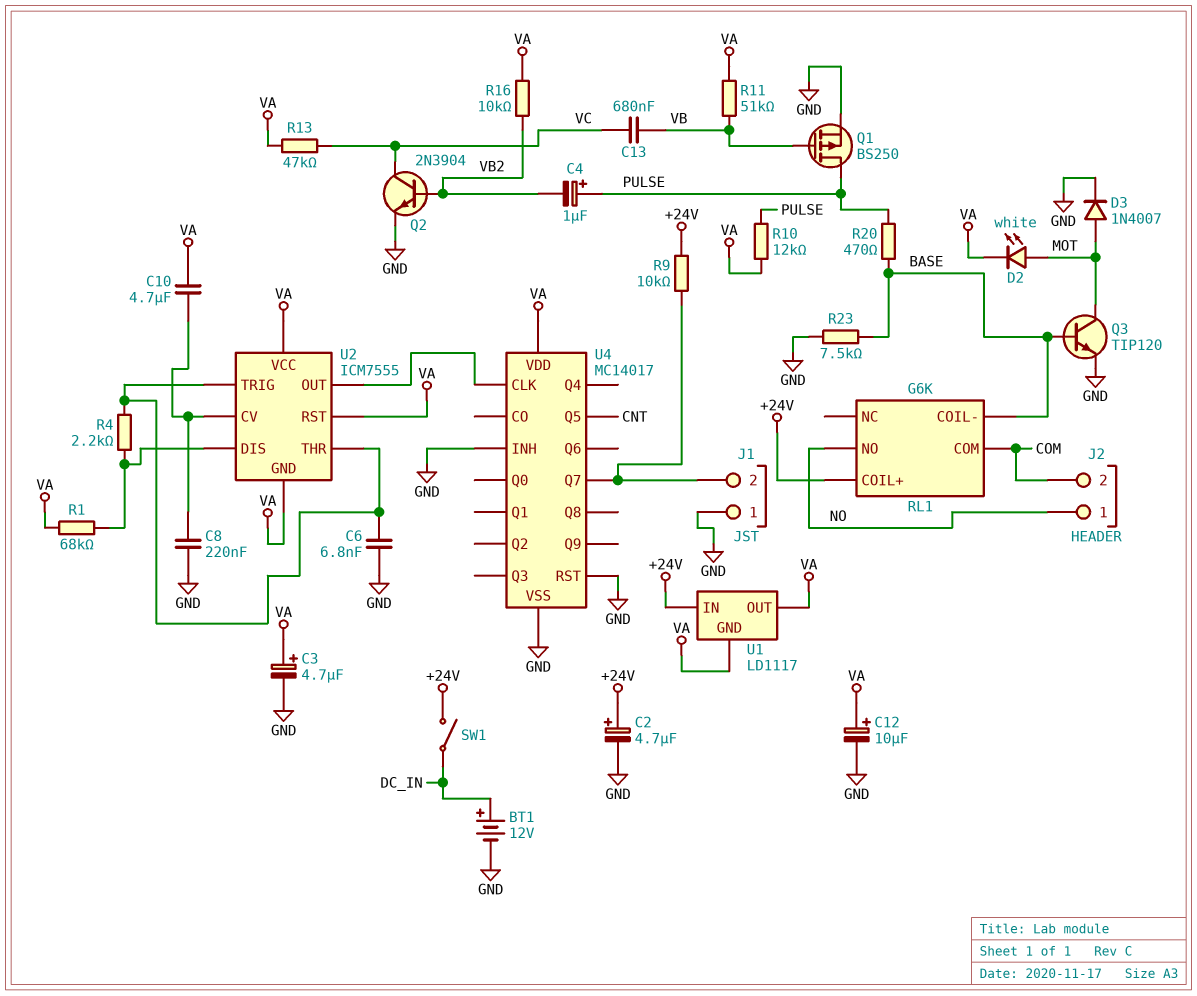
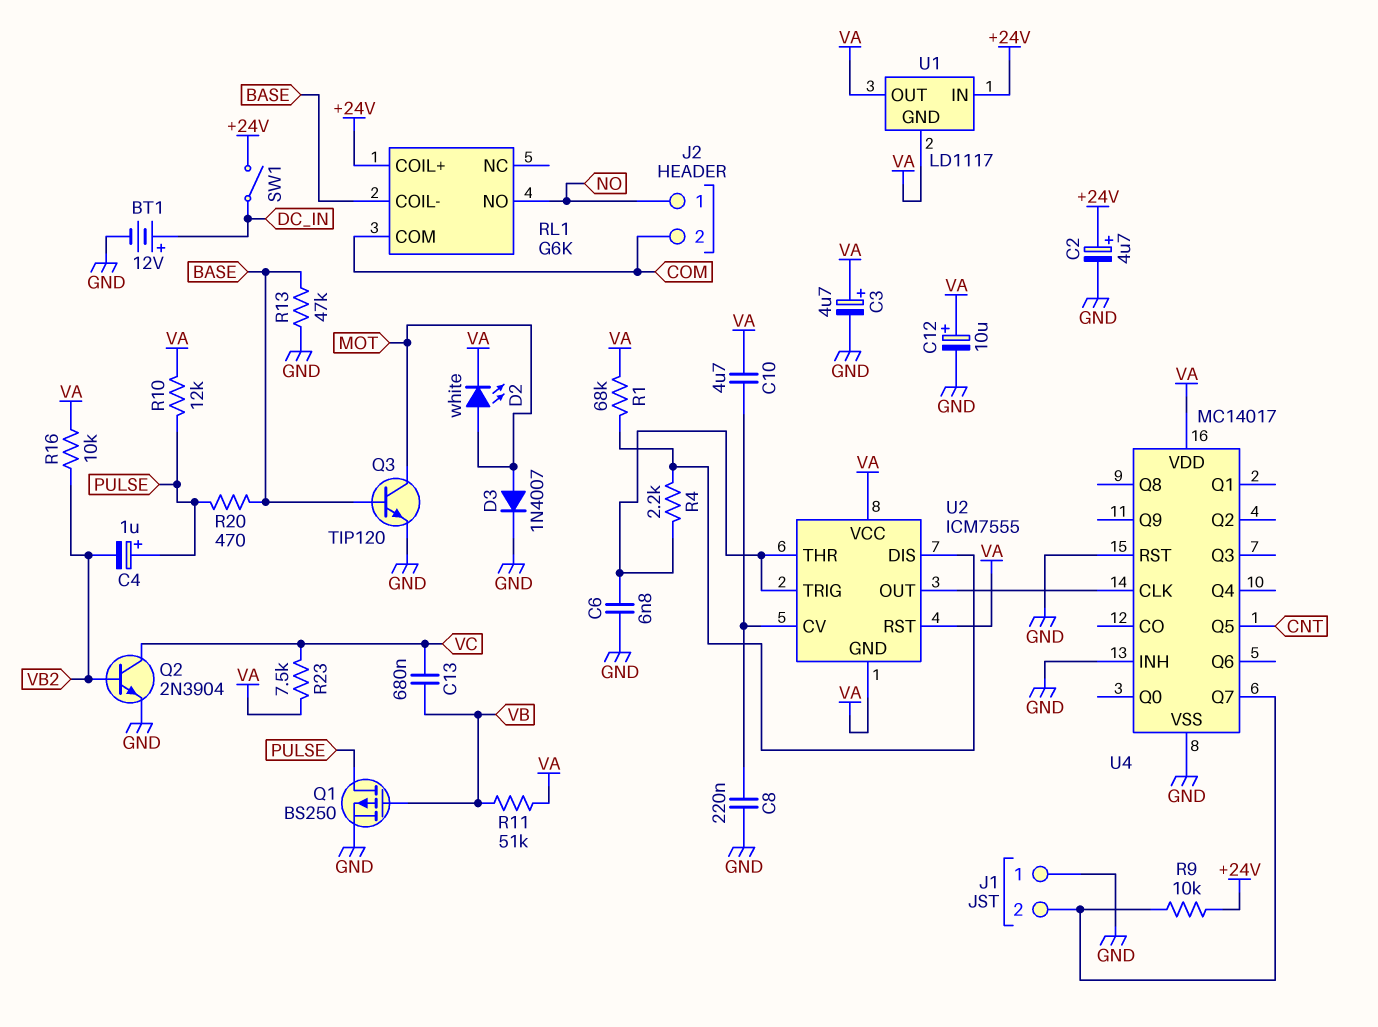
R13: 47k (VA, VC) -> 47k (BASE, GND)
R23: 7.5k (BASE, GND) -> 7.5k (VA, VC)

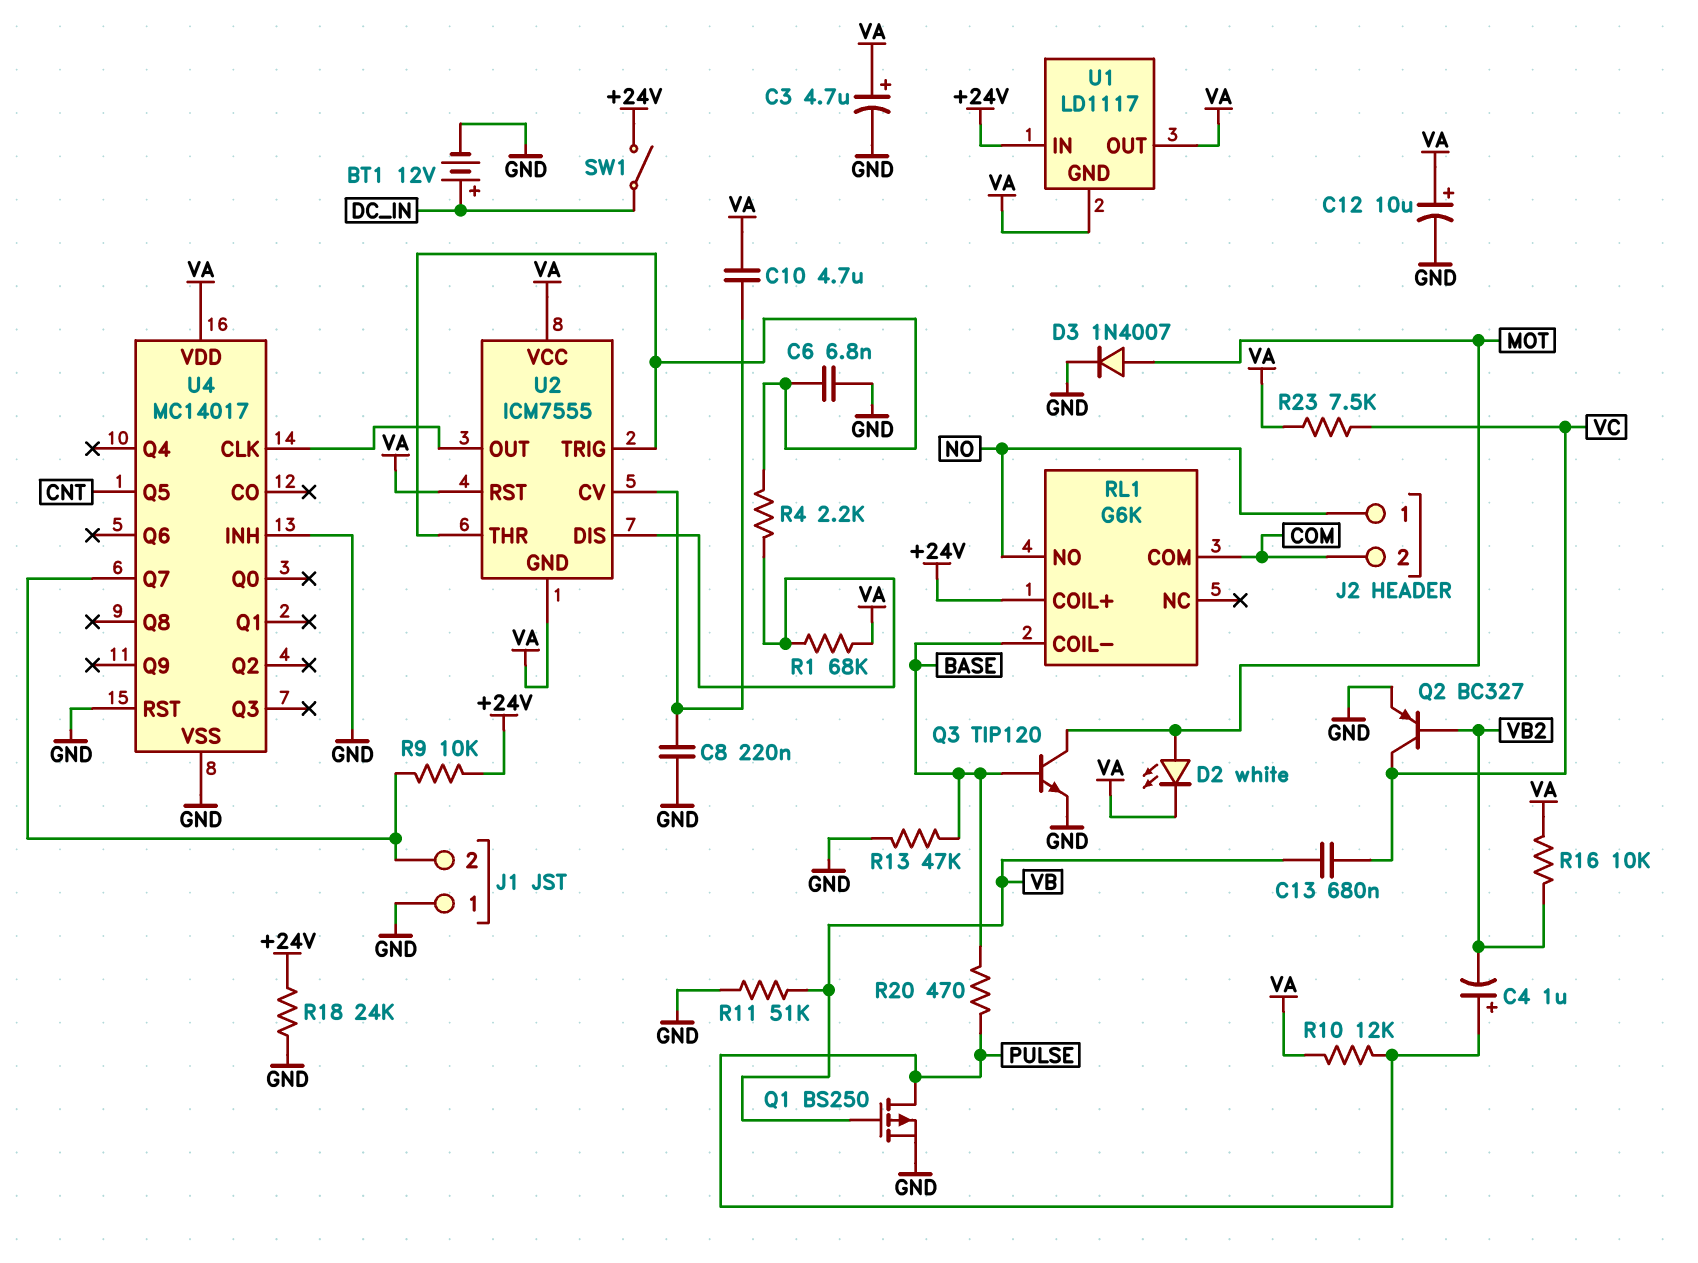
C2: 4.7uF (plus +24V, minus GND) -> none
Q2: NPN 2N3904 (B VB2, C VC, E GND) -> PNP BC327 (B VB2, C VC, E GND)
R11: 51k (VA, VB) -> 51k (GND, VB)
R18: none -> 24k (+24V, GND)

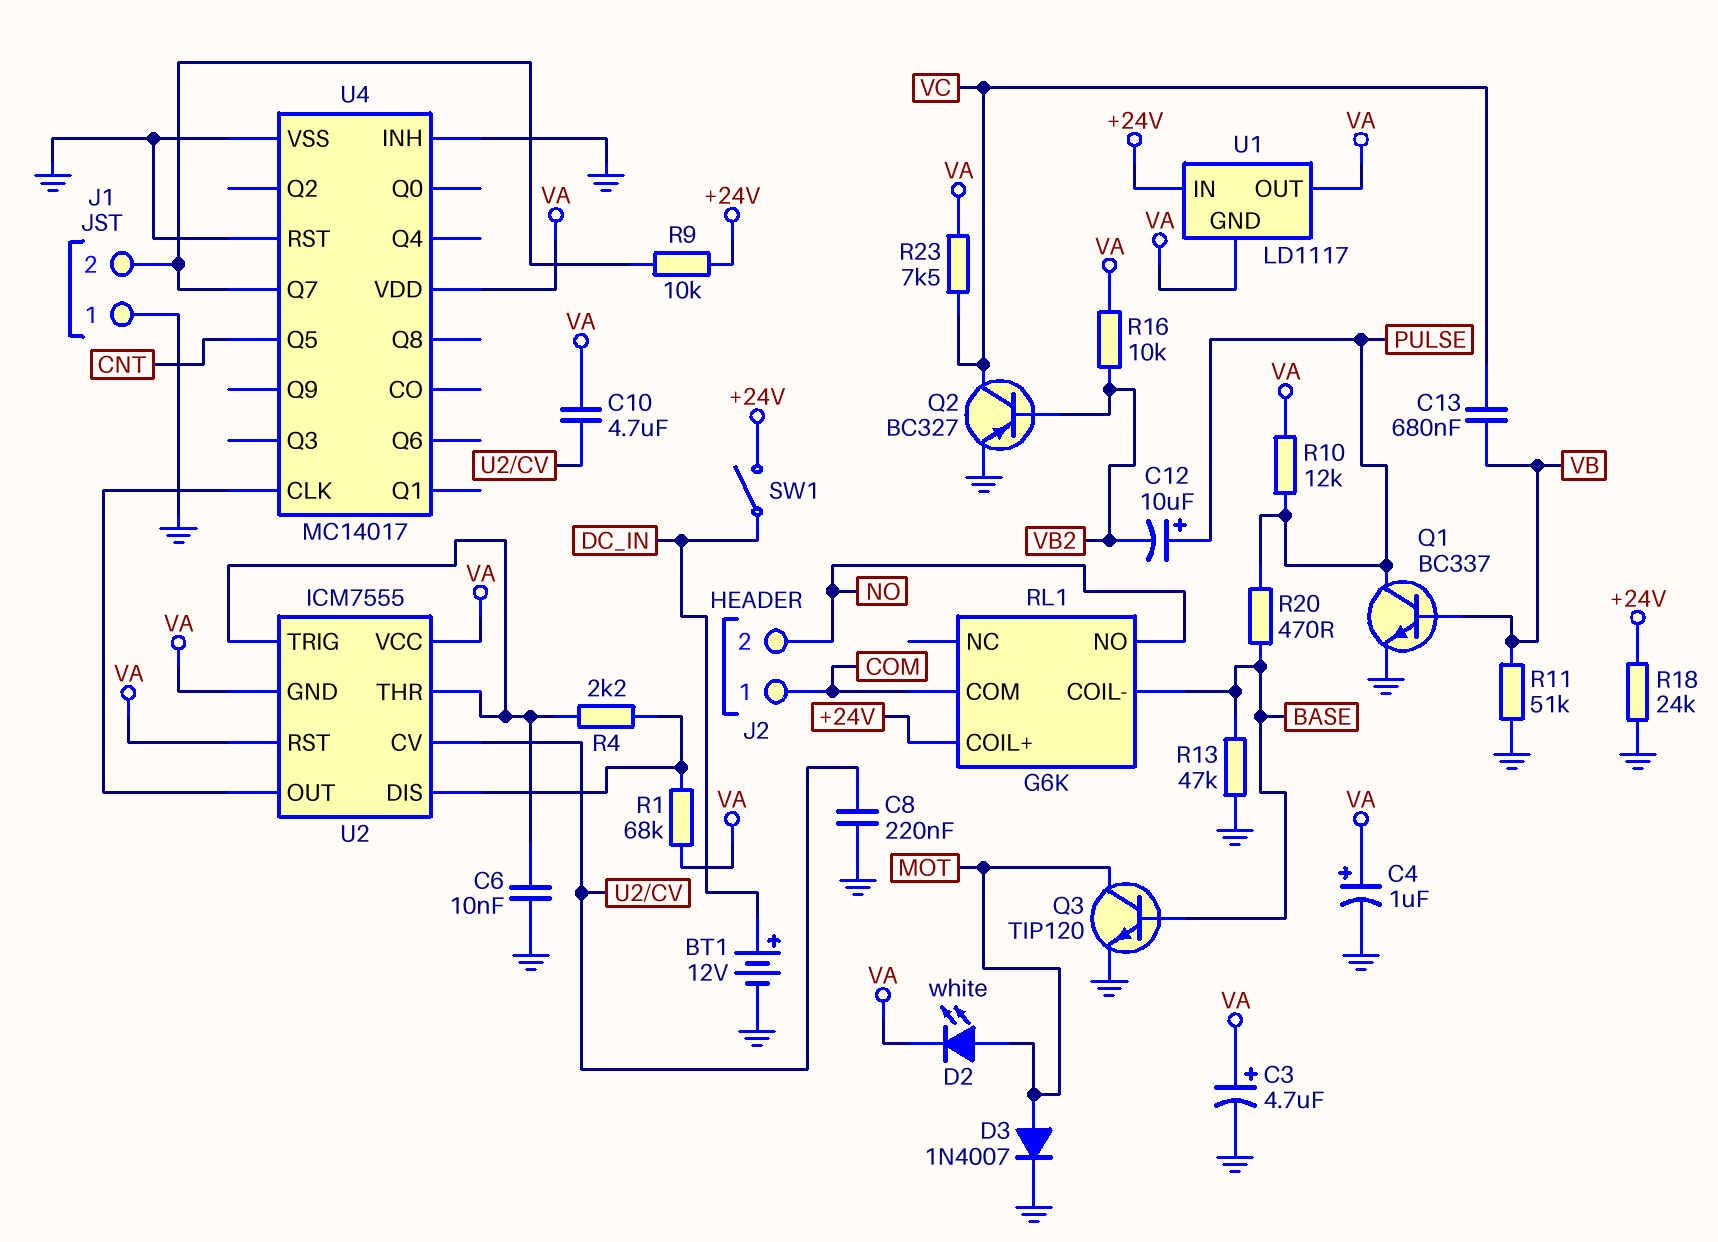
C4: 1uF (plus PULSE, minus VB2) -> 1uF (plus VA, minus GND)
C6: 6.8nF (GND, U2/THR) -> 10nF (GND, U2/THR)
C12: 10uF (plus VA, minus GND) -> 10uF (plus PULSE, minus VB2)
J2 pin 1: NO -> COM
J2 pin 2: COM -> NO
Q1: PMOS BS250 (G VB, D PULSE, S GND) -> NPN BC337 (B VB, C PULSE, E GND)

